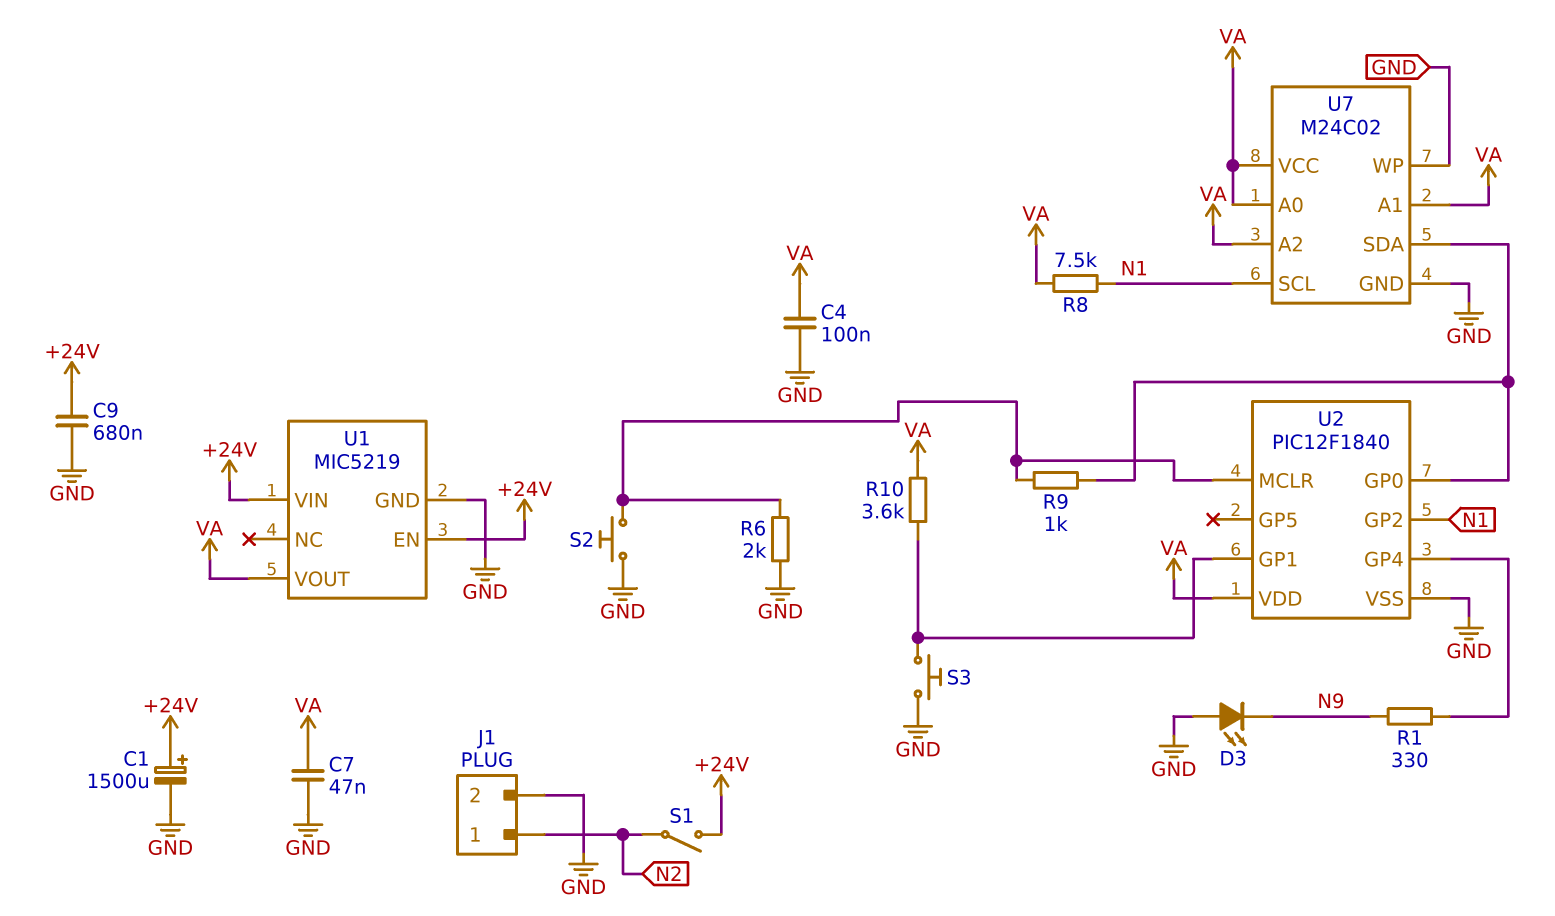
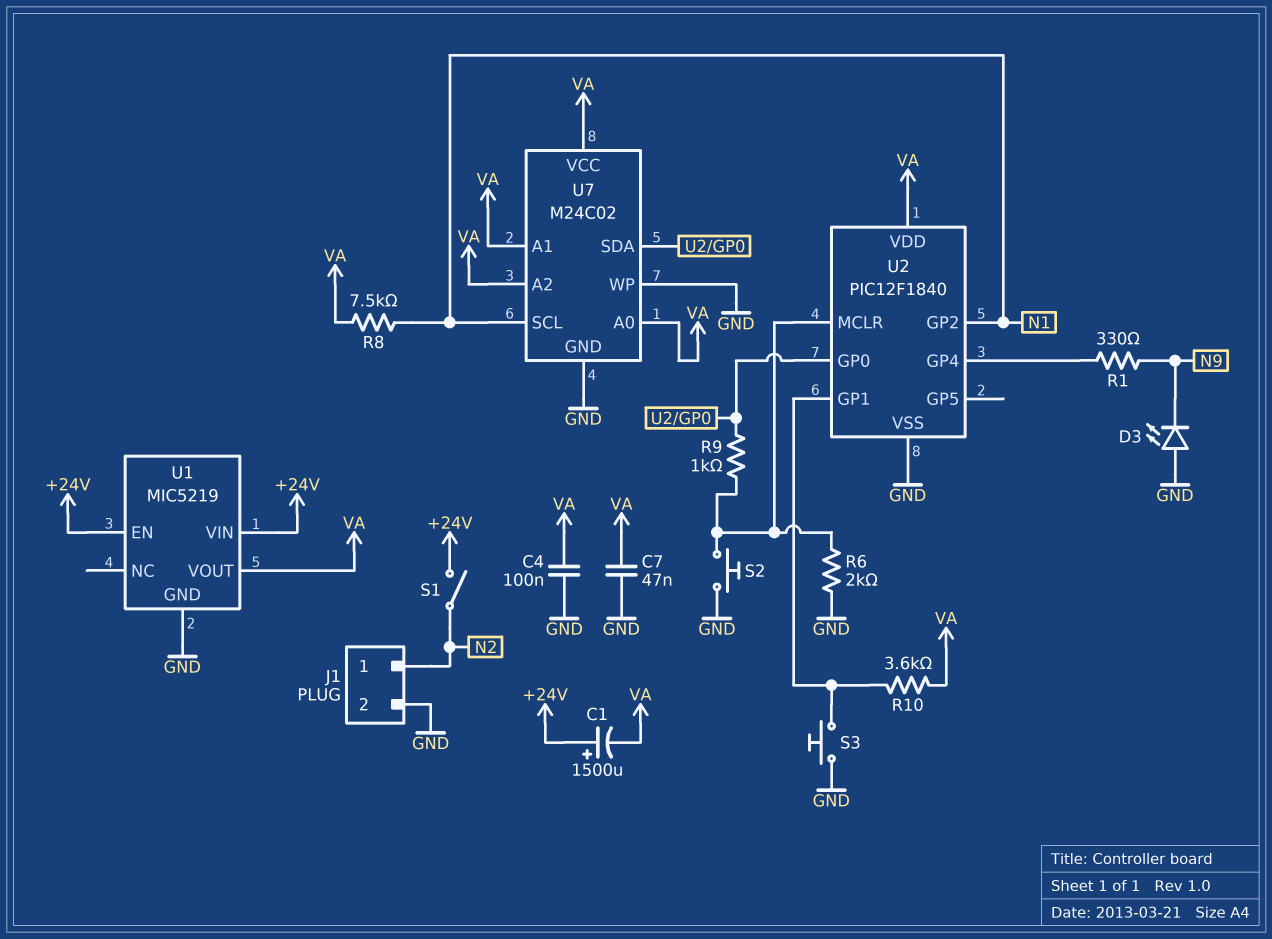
C1: 1500uF (plus +24V, minus GND) -> 1500uF (plus +24V, minus VA)
C9: 680nF (+24V, GND) -> none

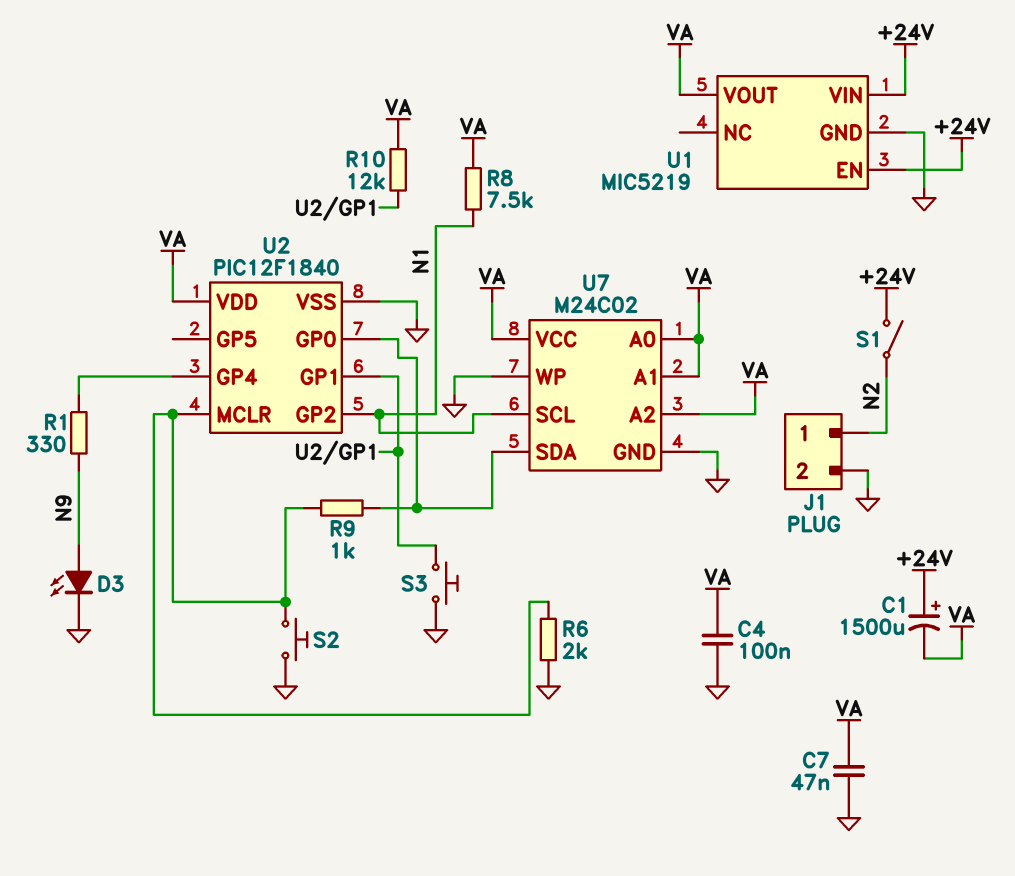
D3: LED (A GND, K N9) -> LED (A N9, K GND)
R10: 3.6k (U2/GP1, VA) -> 12k (U2/GP1, VA)

